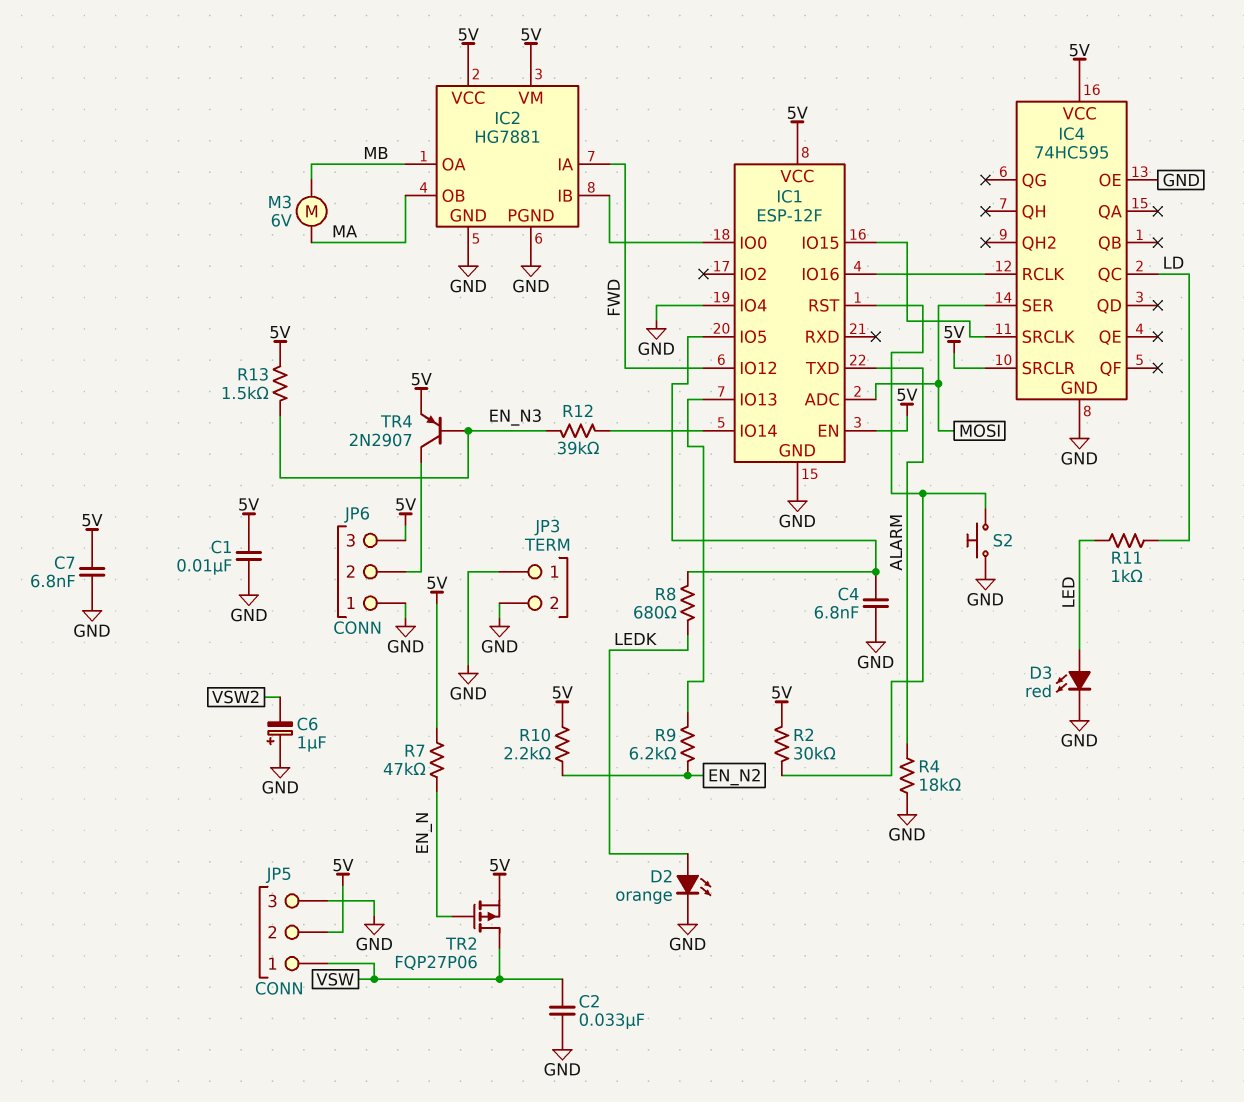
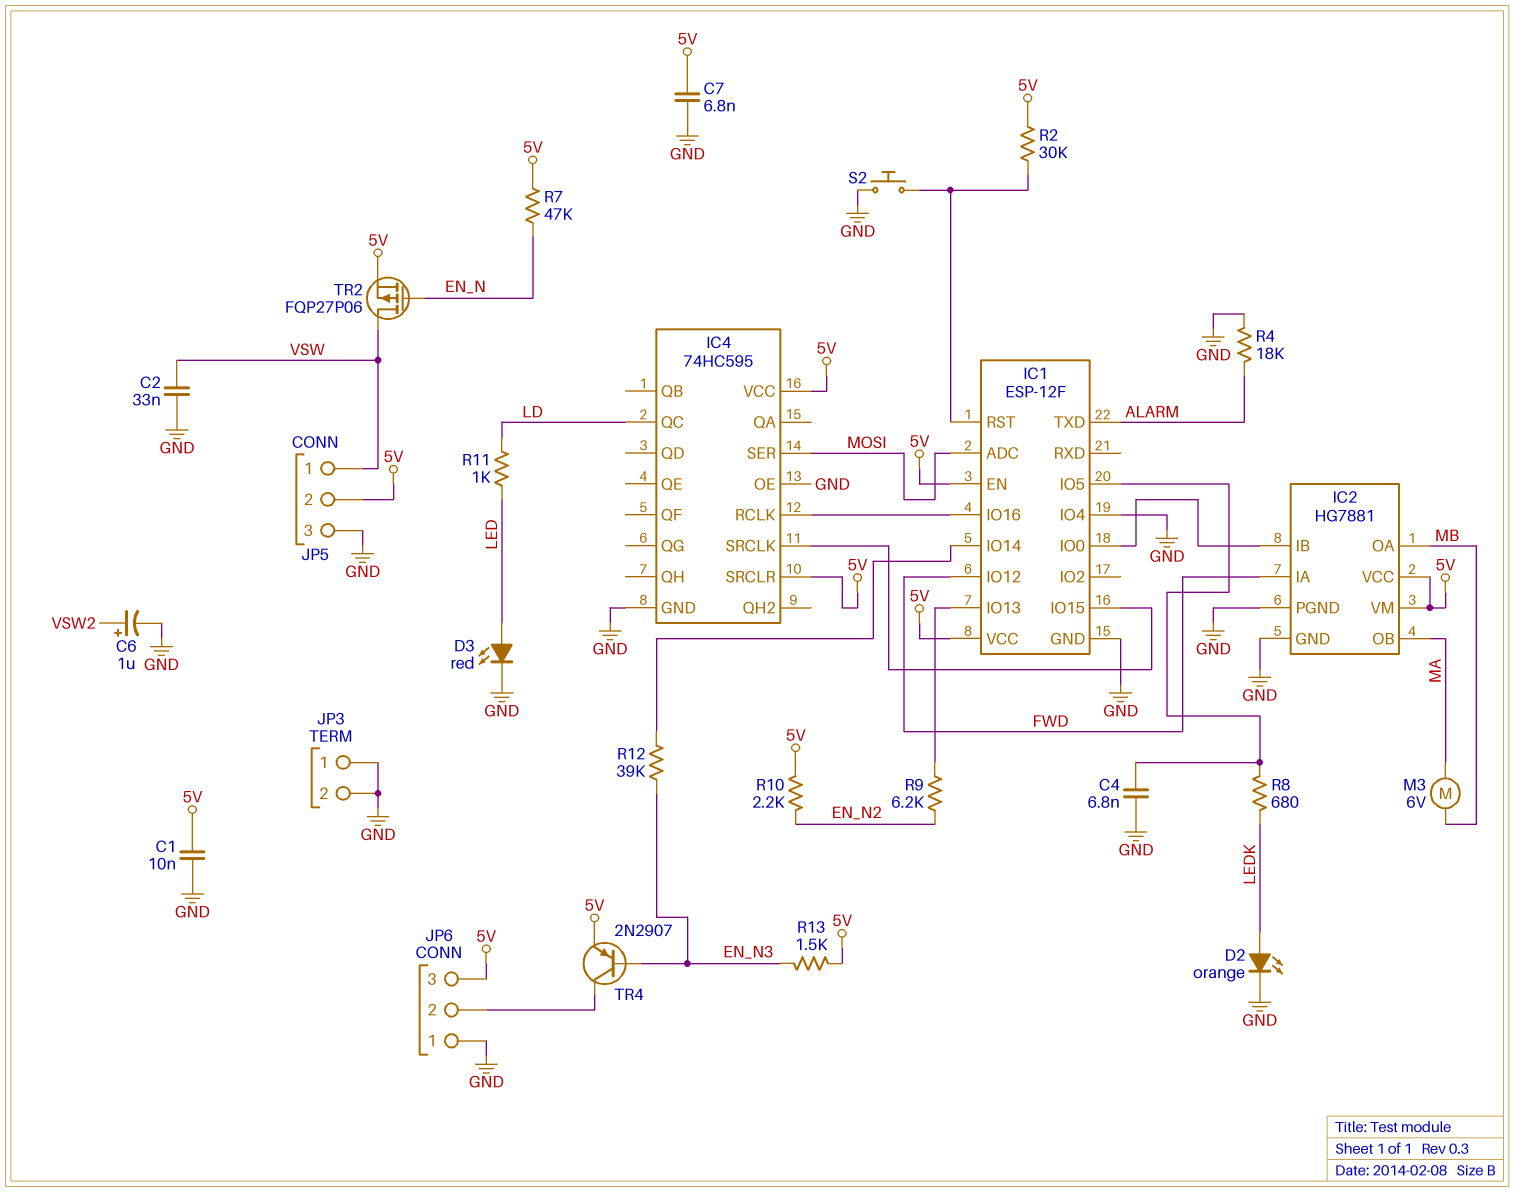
C6: 1uF (plus GND, minus VSW2) -> 1uF (plus VSW2, minus GND)

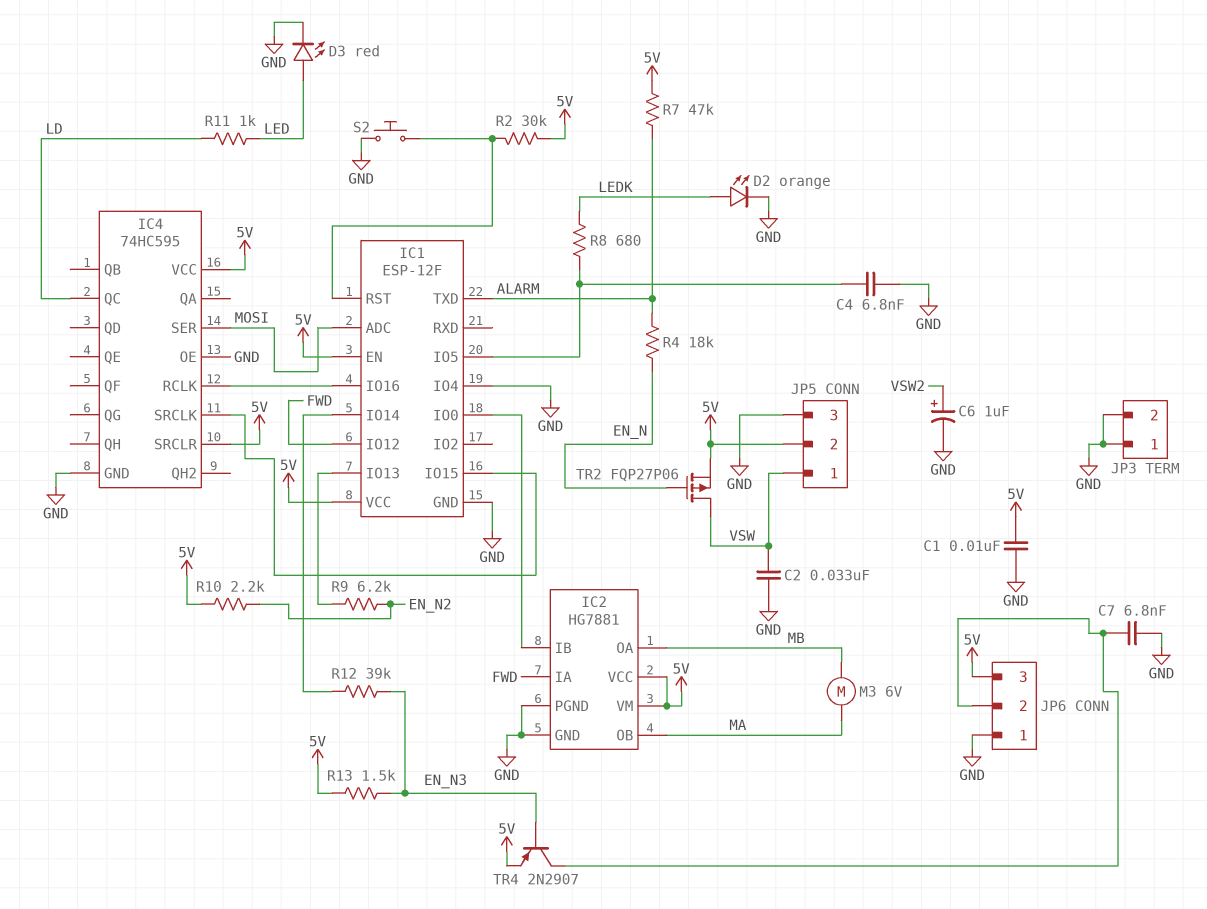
C7: 6.8nF (5V, GND) -> 6.8nF (GND, JP6/2)
R4: 18k (ALARM, GND) -> 18k (ALARM, EN_N)
R7: 47k (5V, EN_N) -> 47k (5V, ALARM)

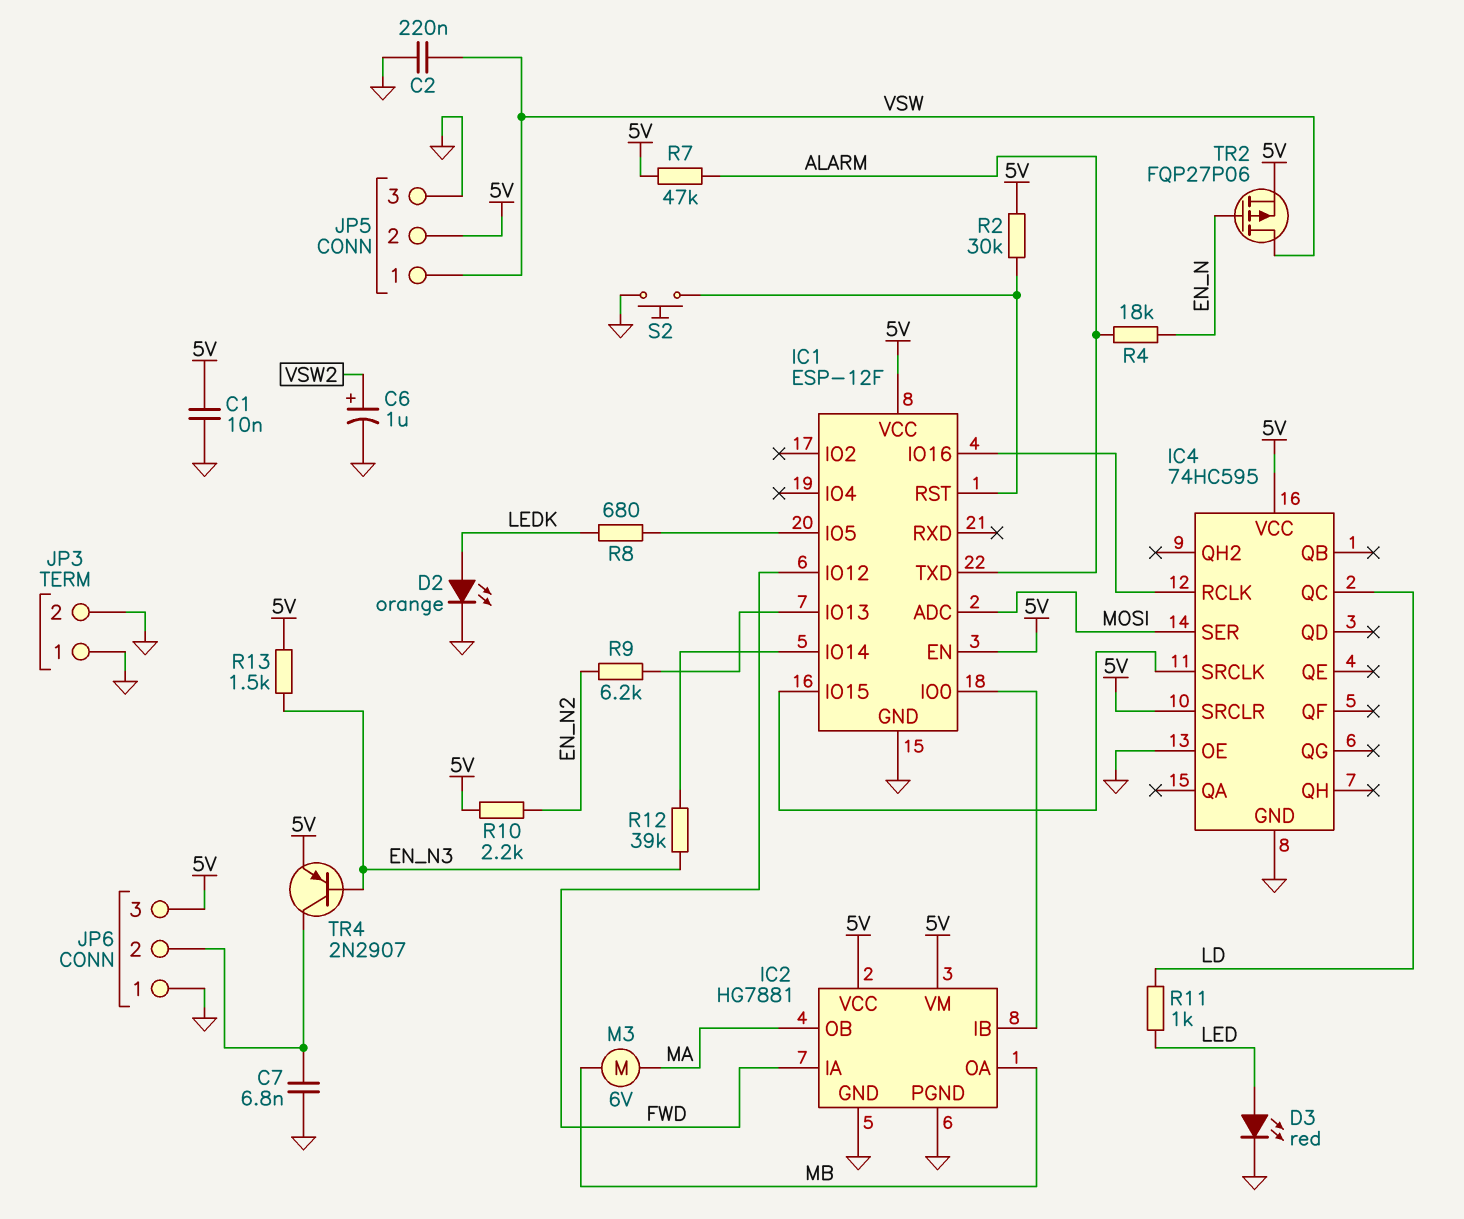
C2: 33nF (GND, VSW) -> 220nF (GND, VSW)
C4: 6.8nF (GND, IC1/IO5) -> none
IC1 pin IO4: GND -> none

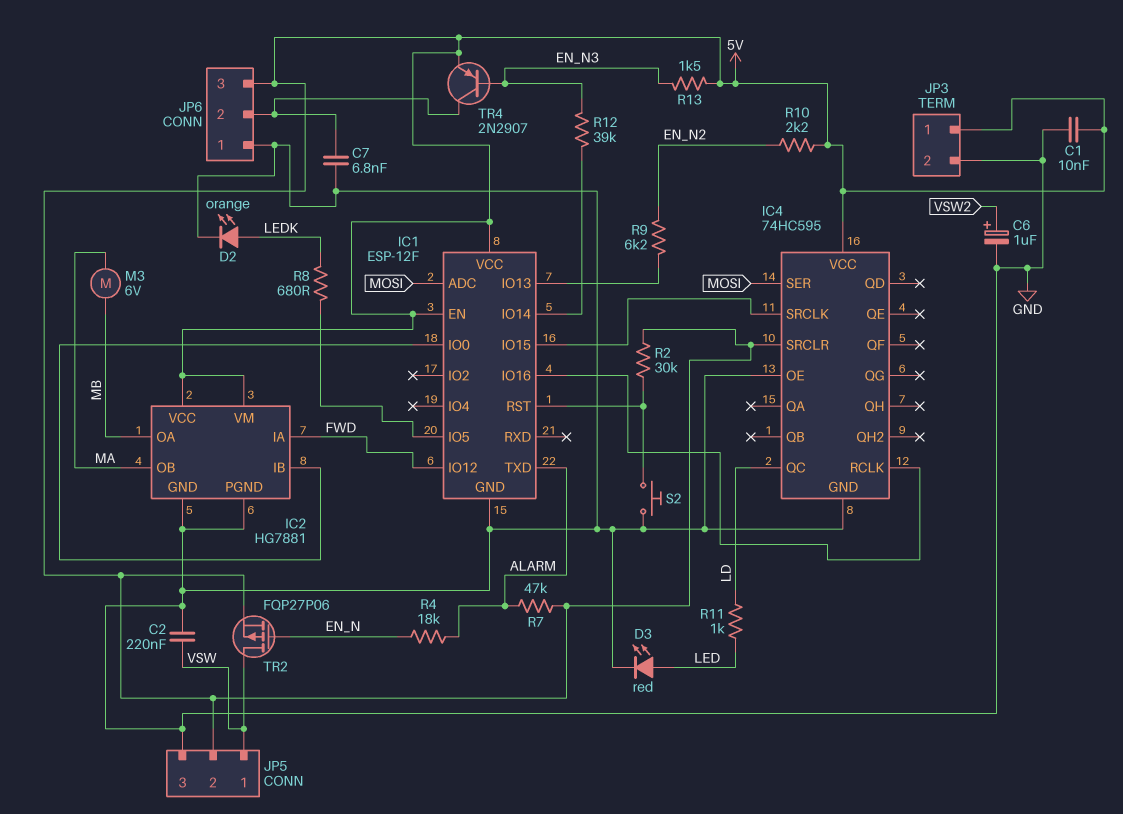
JP3 pin 1: GND -> 5V

